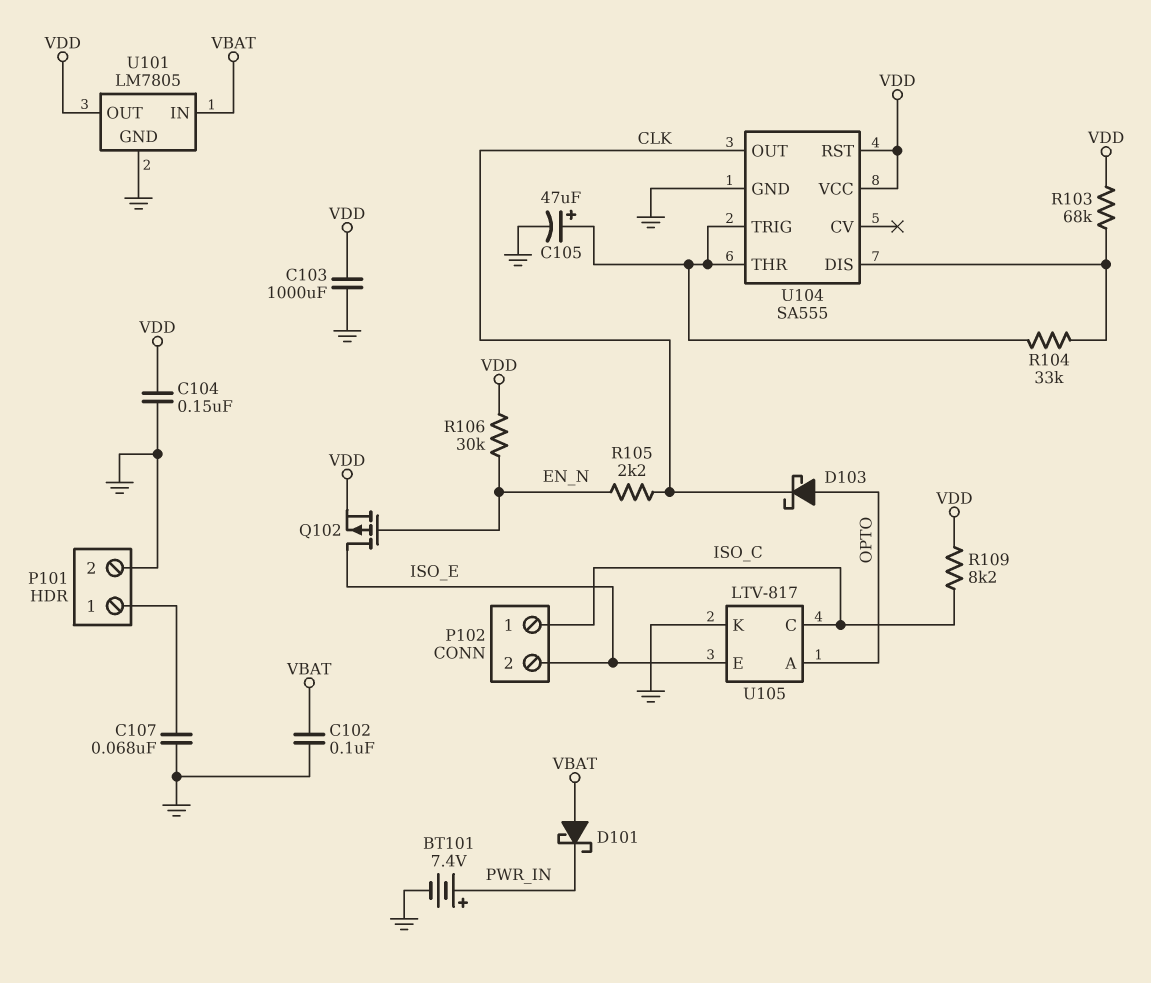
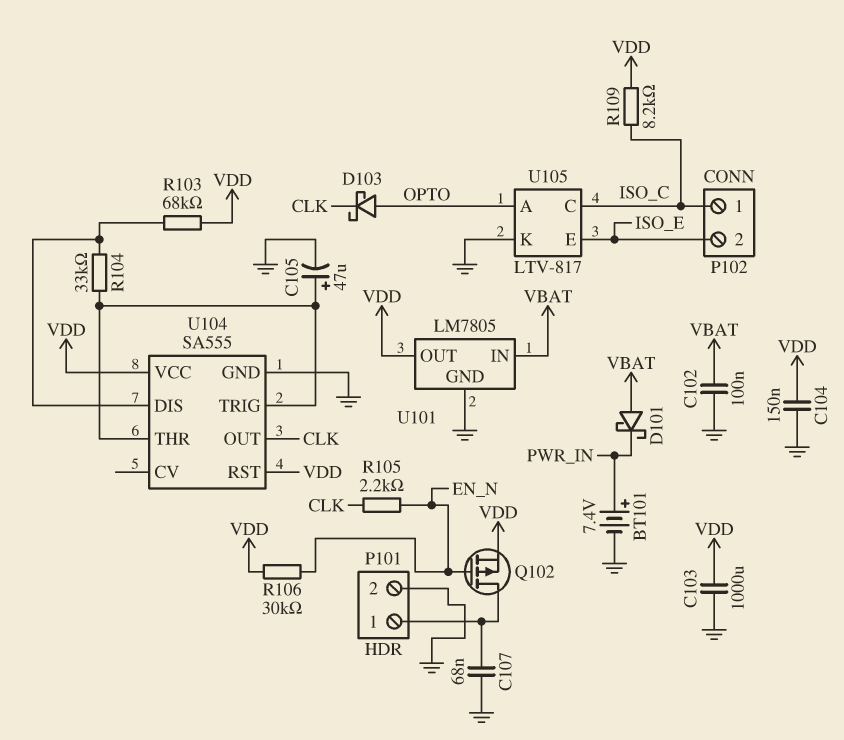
Q102: PMOS (G EN_N, D ISO_E, S VDD) -> PMOS (G EN_N, D P101/1, S VDD)

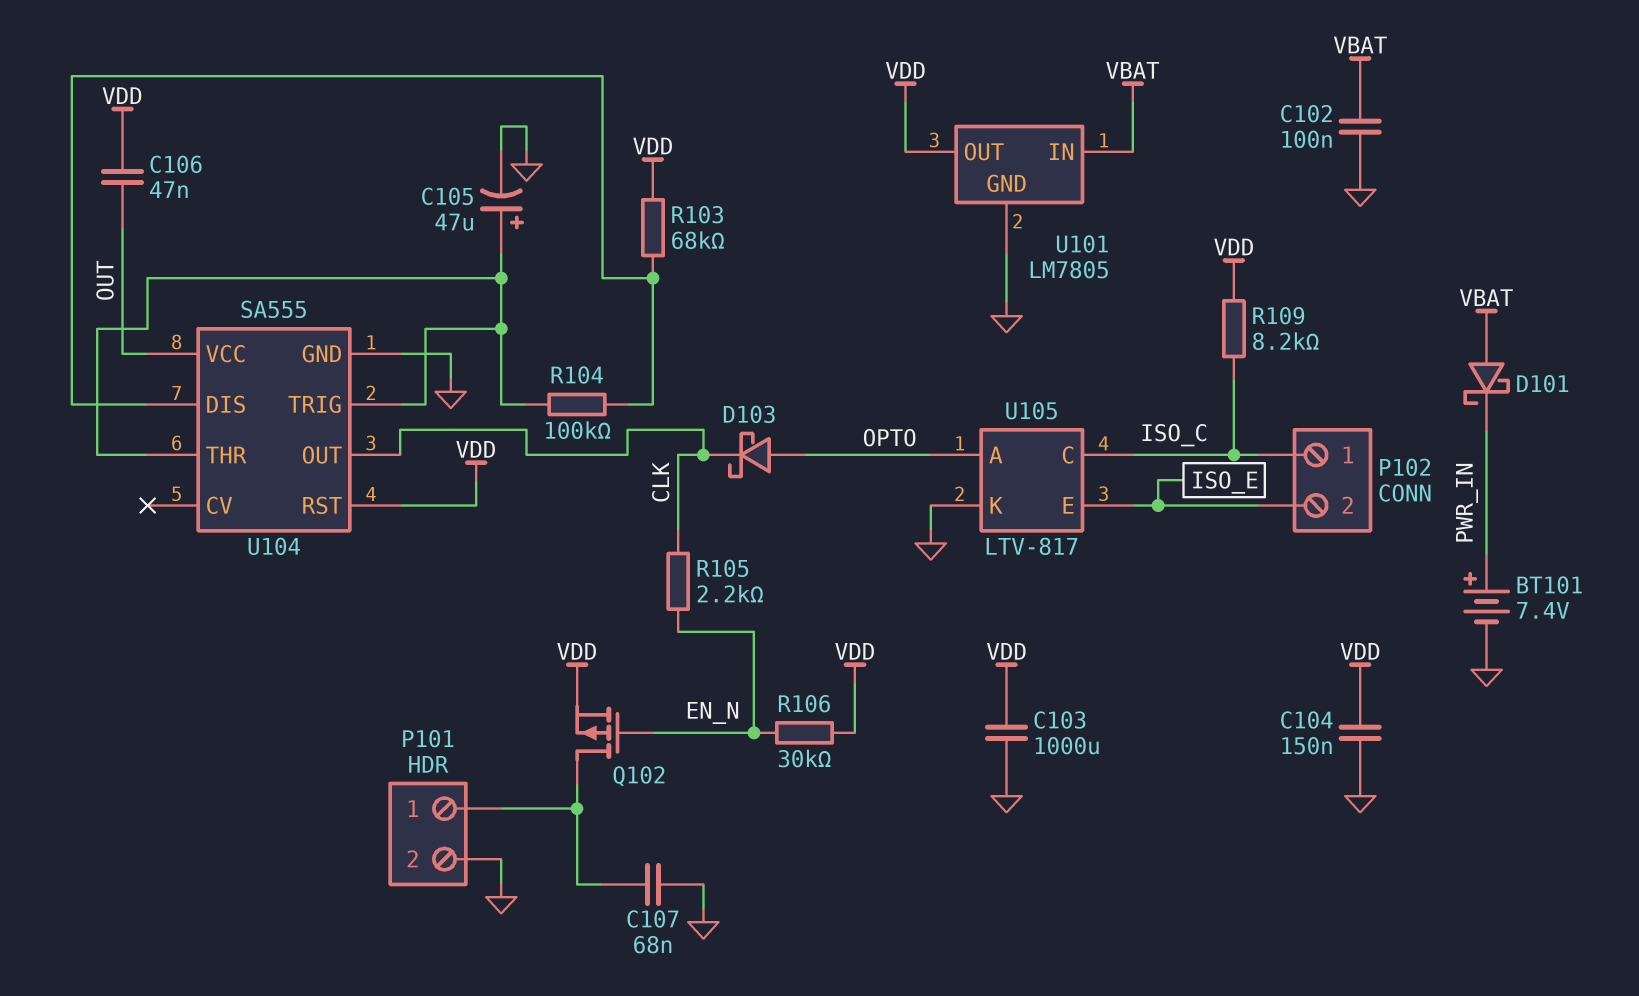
C106: none -> 47nF (OUT, VDD)
R104: 33k (U104/DIS, U104/THR) -> 100k (U104/DIS, U104/THR)
U104 pin VCC: VDD -> OUT

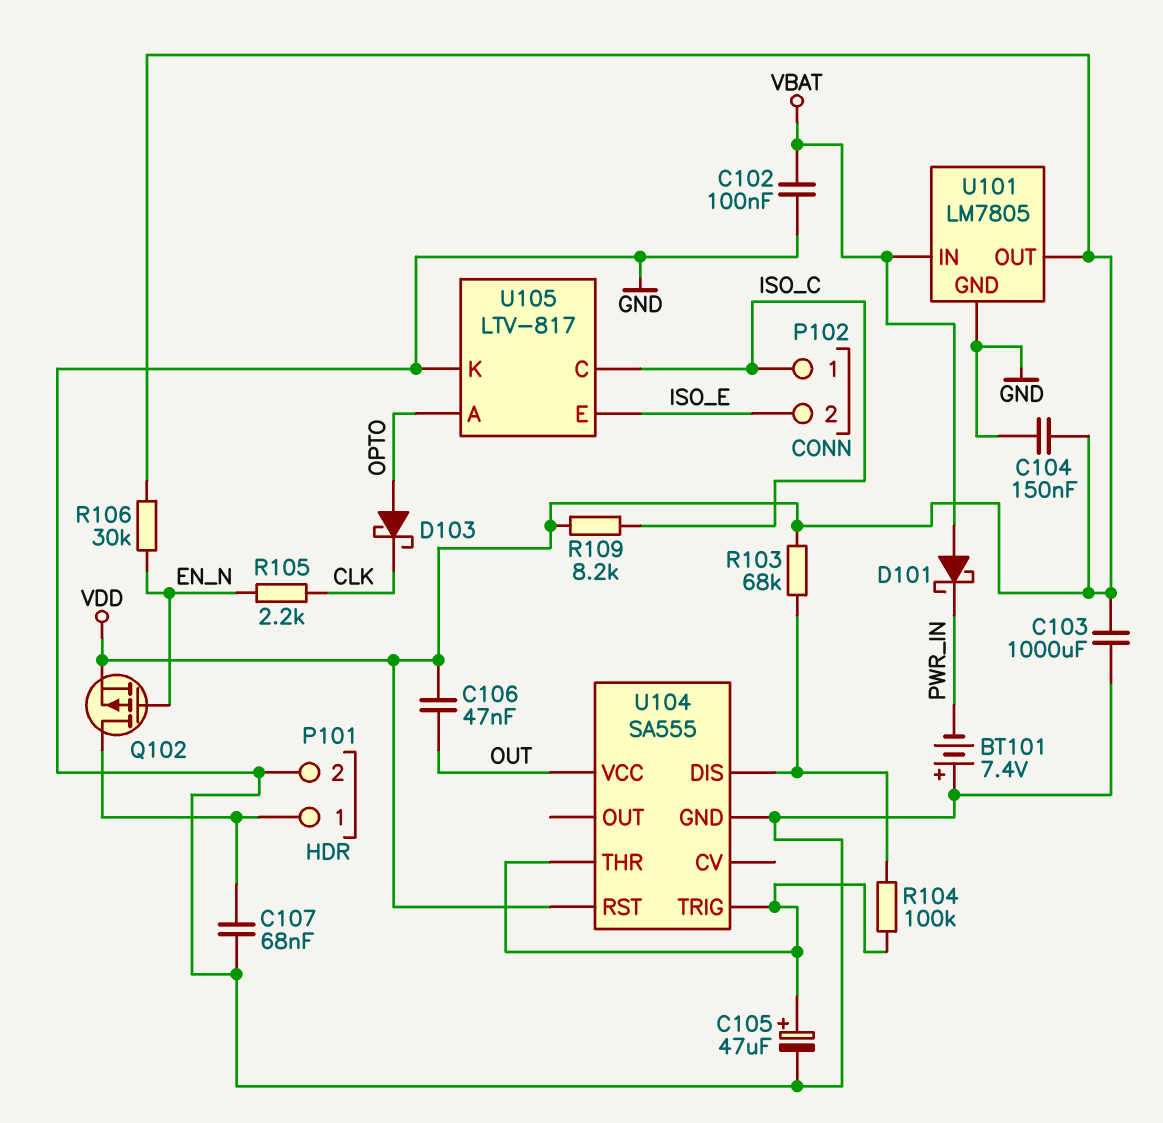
BT101: 7.4V (plus PWR_IN, minus GND) -> 7.4V (plus GND, minus PWR_IN)
U104 pin OUT: CLK -> none

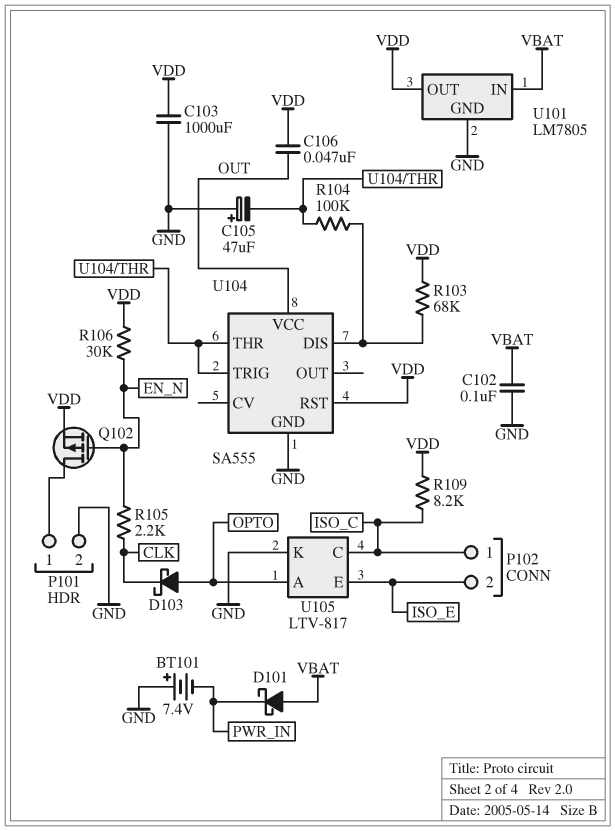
C104: 150nF (GND, VDD) -> none
C105: 47uF (plus U104/THR, minus GND) -> 47uF (plus GND, minus U104/THR)
C107: 68nF (GND, P101/1) -> none

